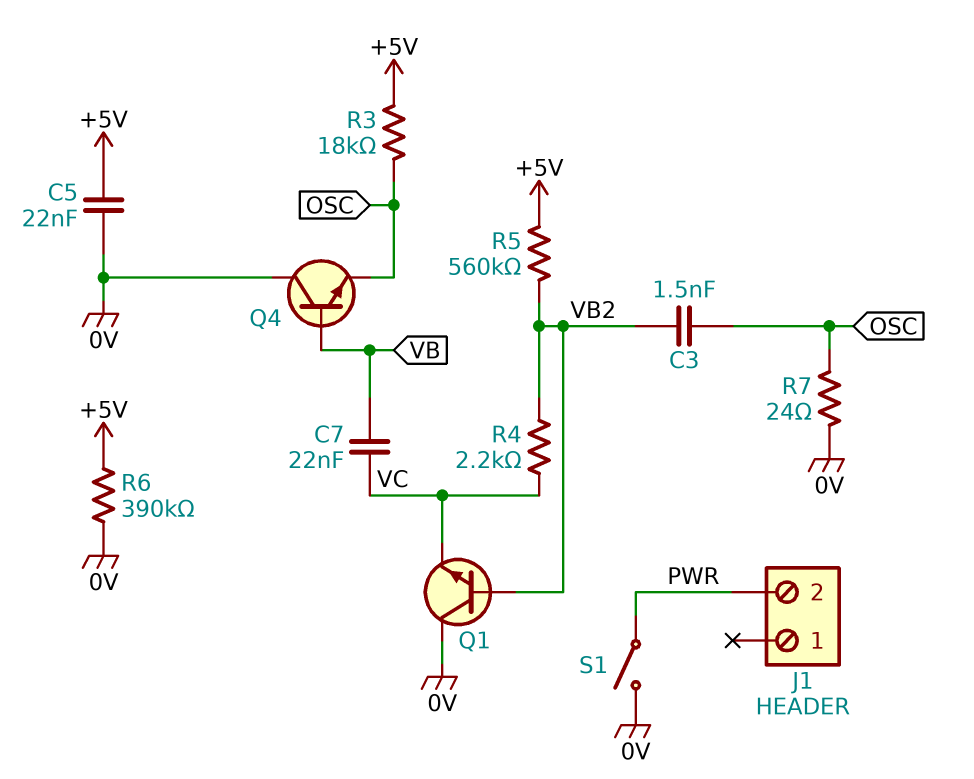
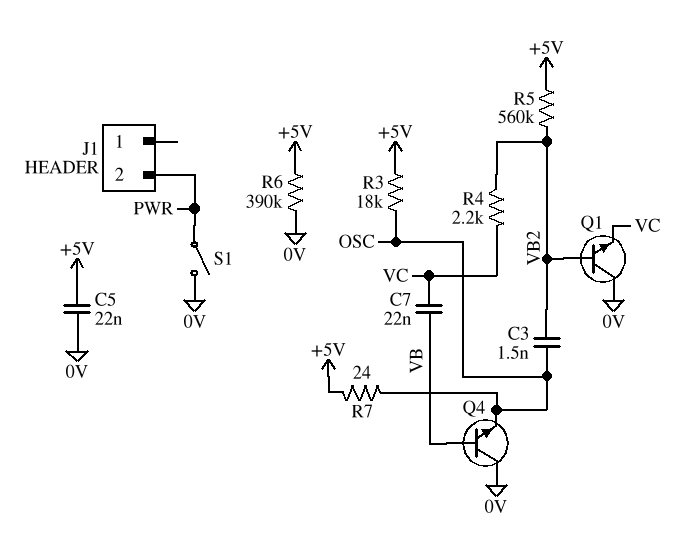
R7: 24 (0V, OSC) -> 24 (+5V, OSC)

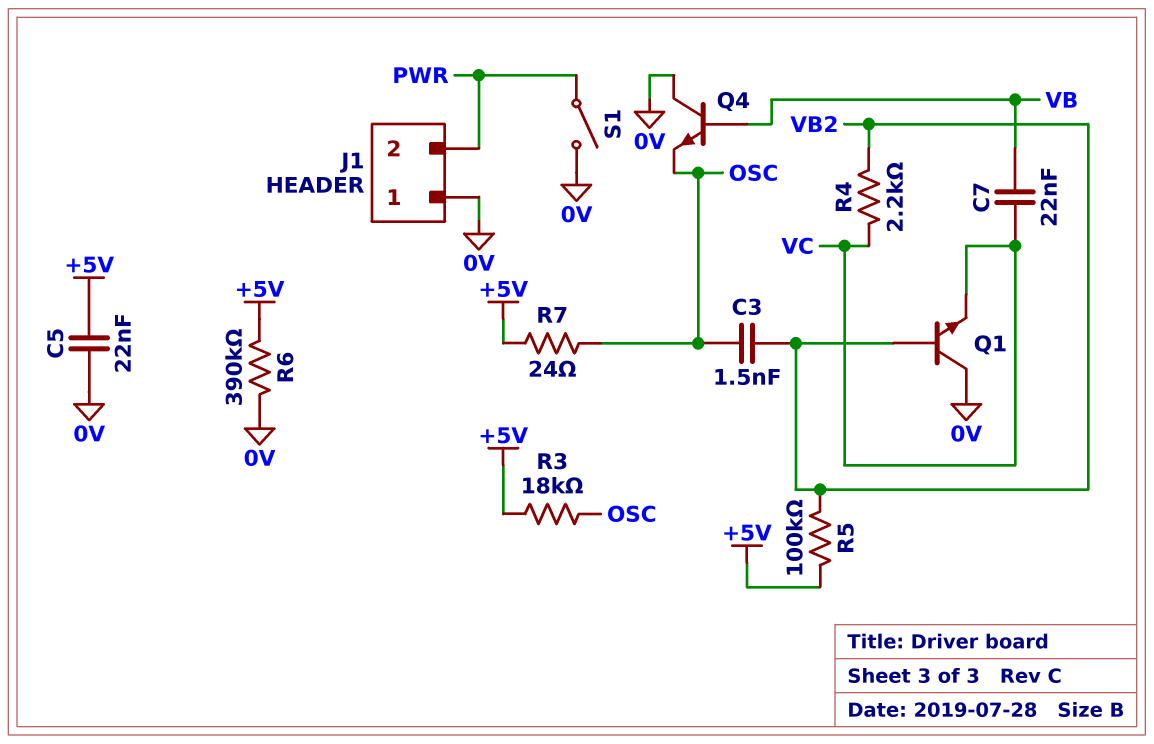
J1 pin 1: none -> 0V
R5: 560k (+5V, VB2) -> 100k (+5V, VB2)

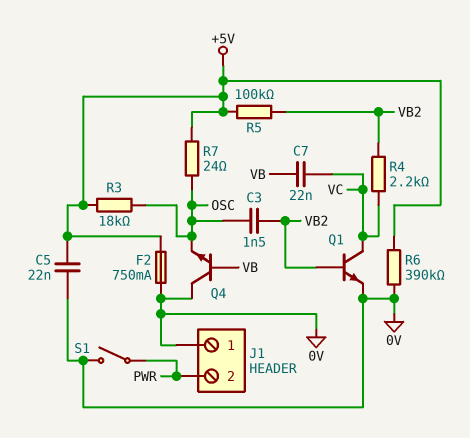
F2: none -> 750mA (+5V, 0V)
Q1: NPN (B VB2, C 0V, E VC) -> NPN (B VB2, C VC, E 0V)

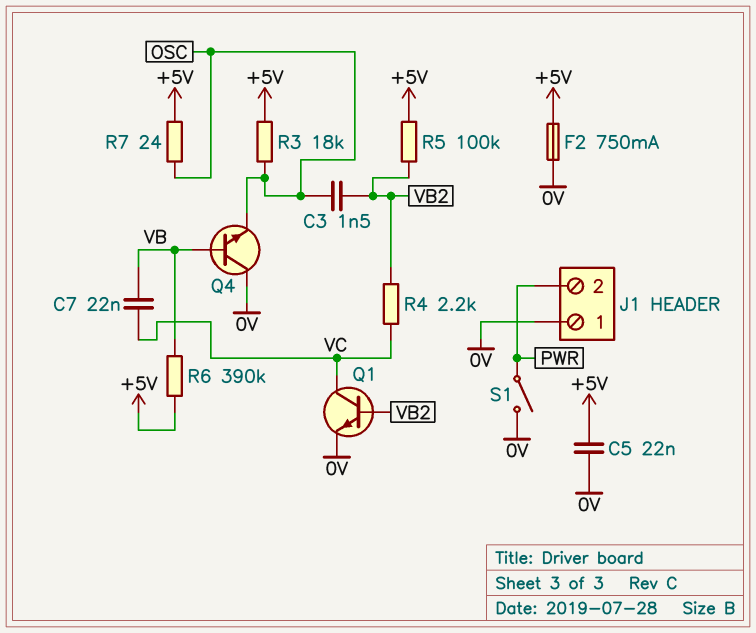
R6: 390k (+5V, 0V) -> 390k (+5V, VB)

